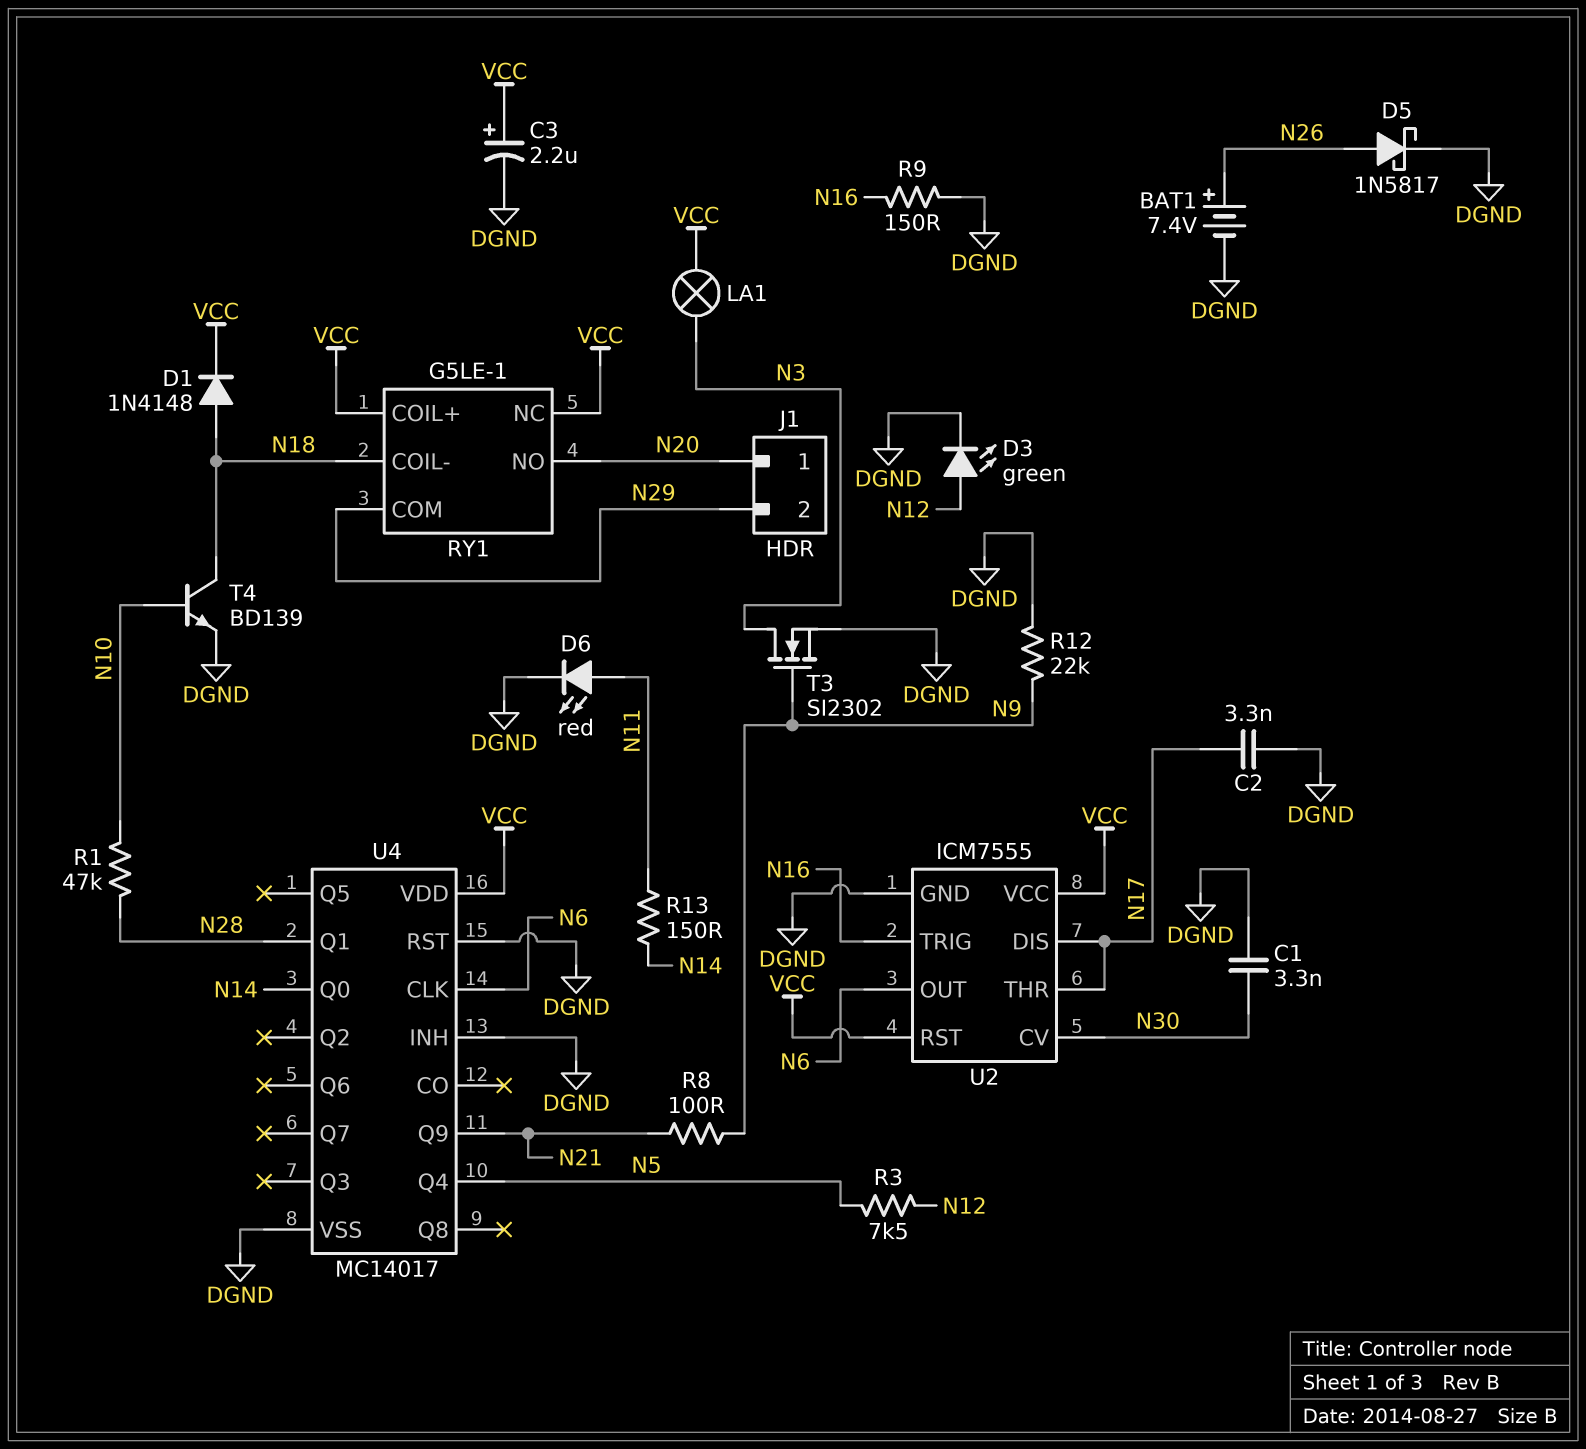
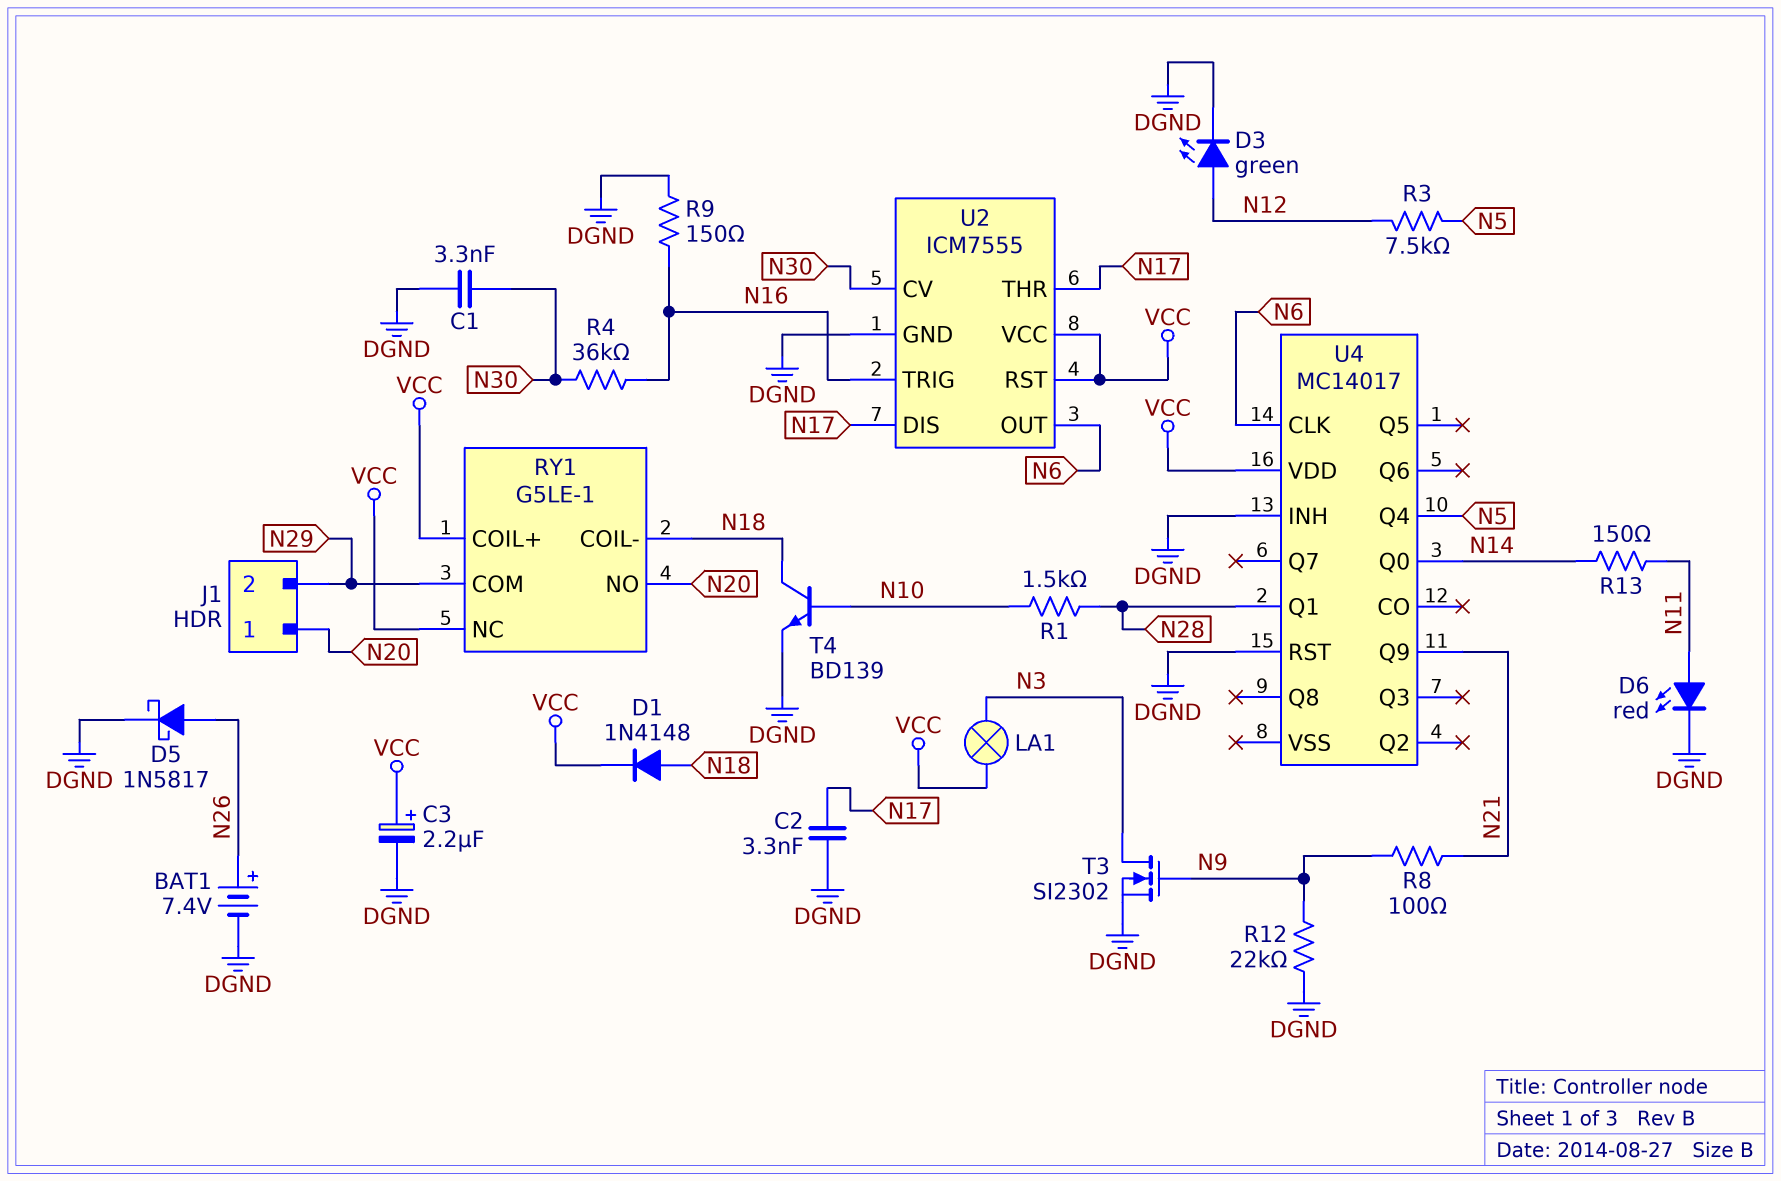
R1: 47k (N10, N28) -> 1.5k (N10, N28)
R4: none -> 36k (N16, N30)
U4 pin VSS: DGND -> none

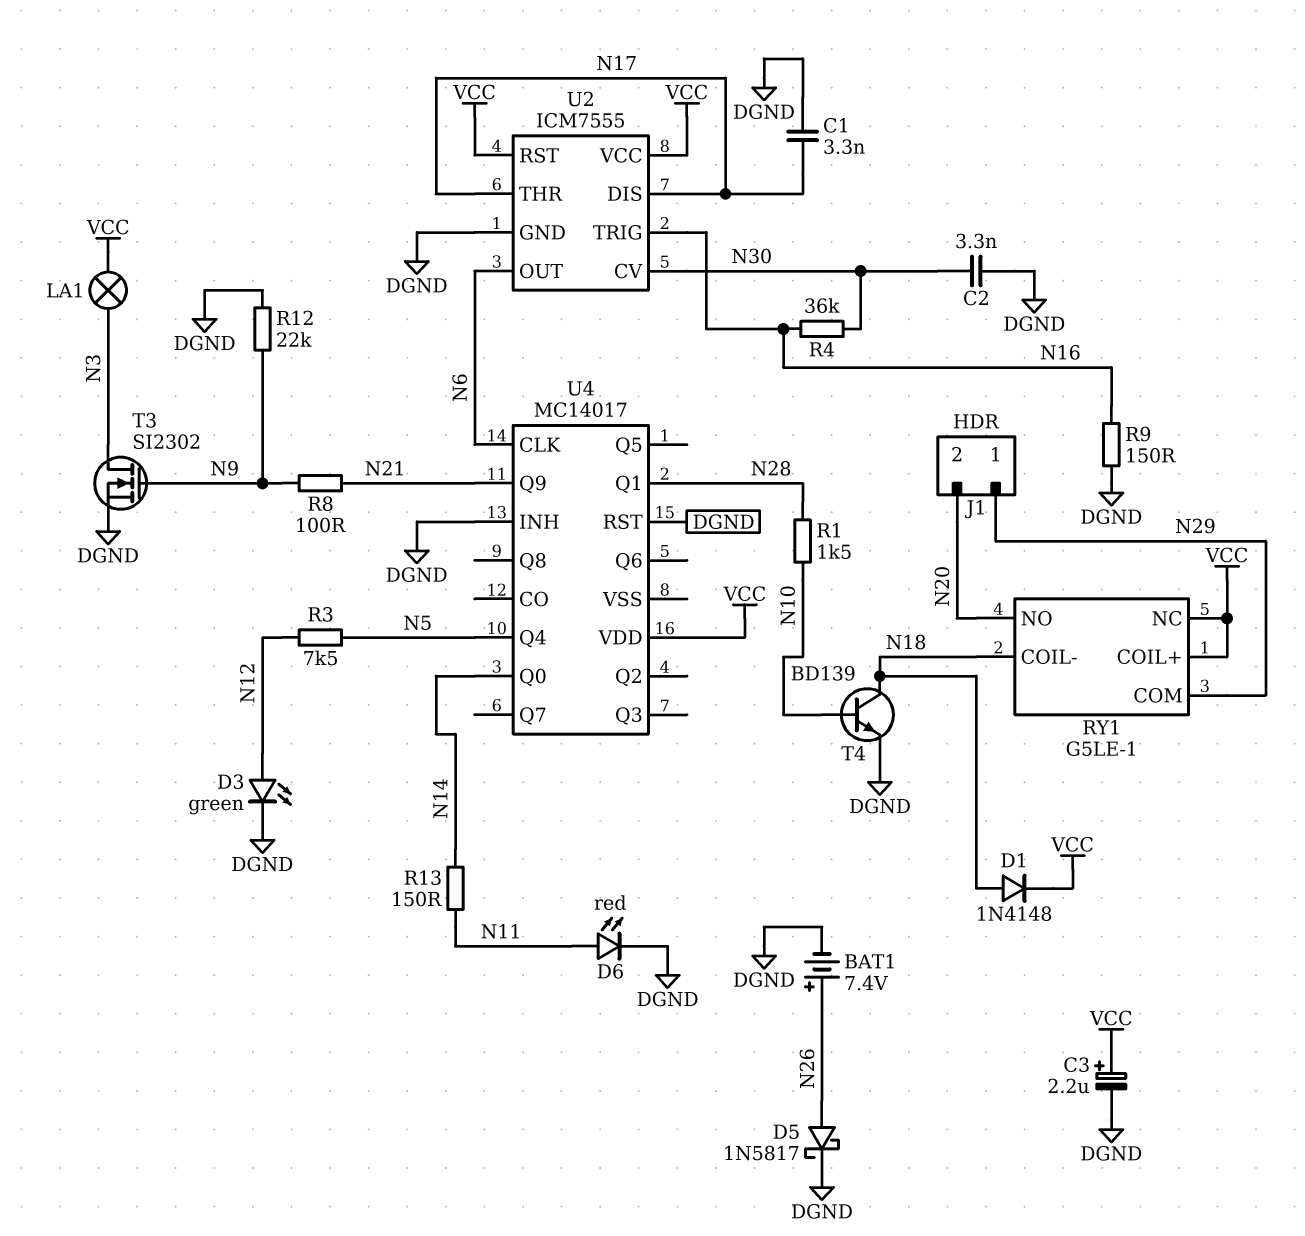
C1: 3.3nF (DGND, N30) -> 3.3nF (DGND, N17)
C2: 3.3nF (DGND, N17) -> 3.3nF (DGND, N30)
J1 pin 1: N20 -> N29
J1 pin 2: N29 -> N20

